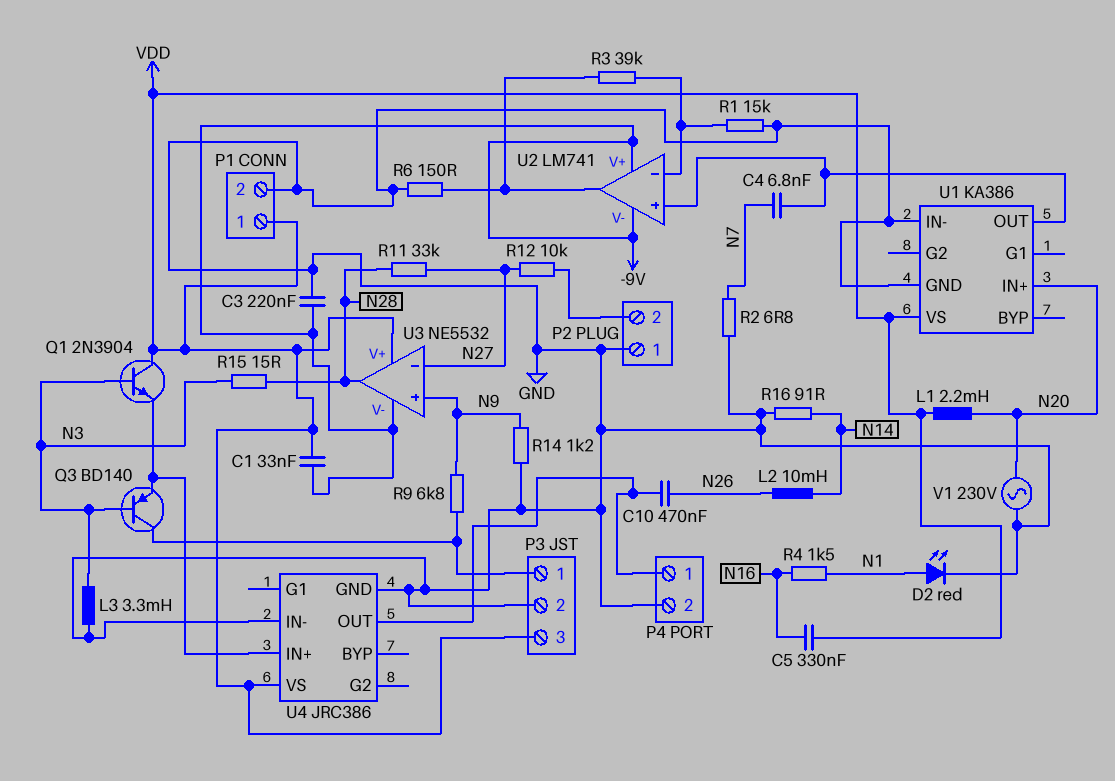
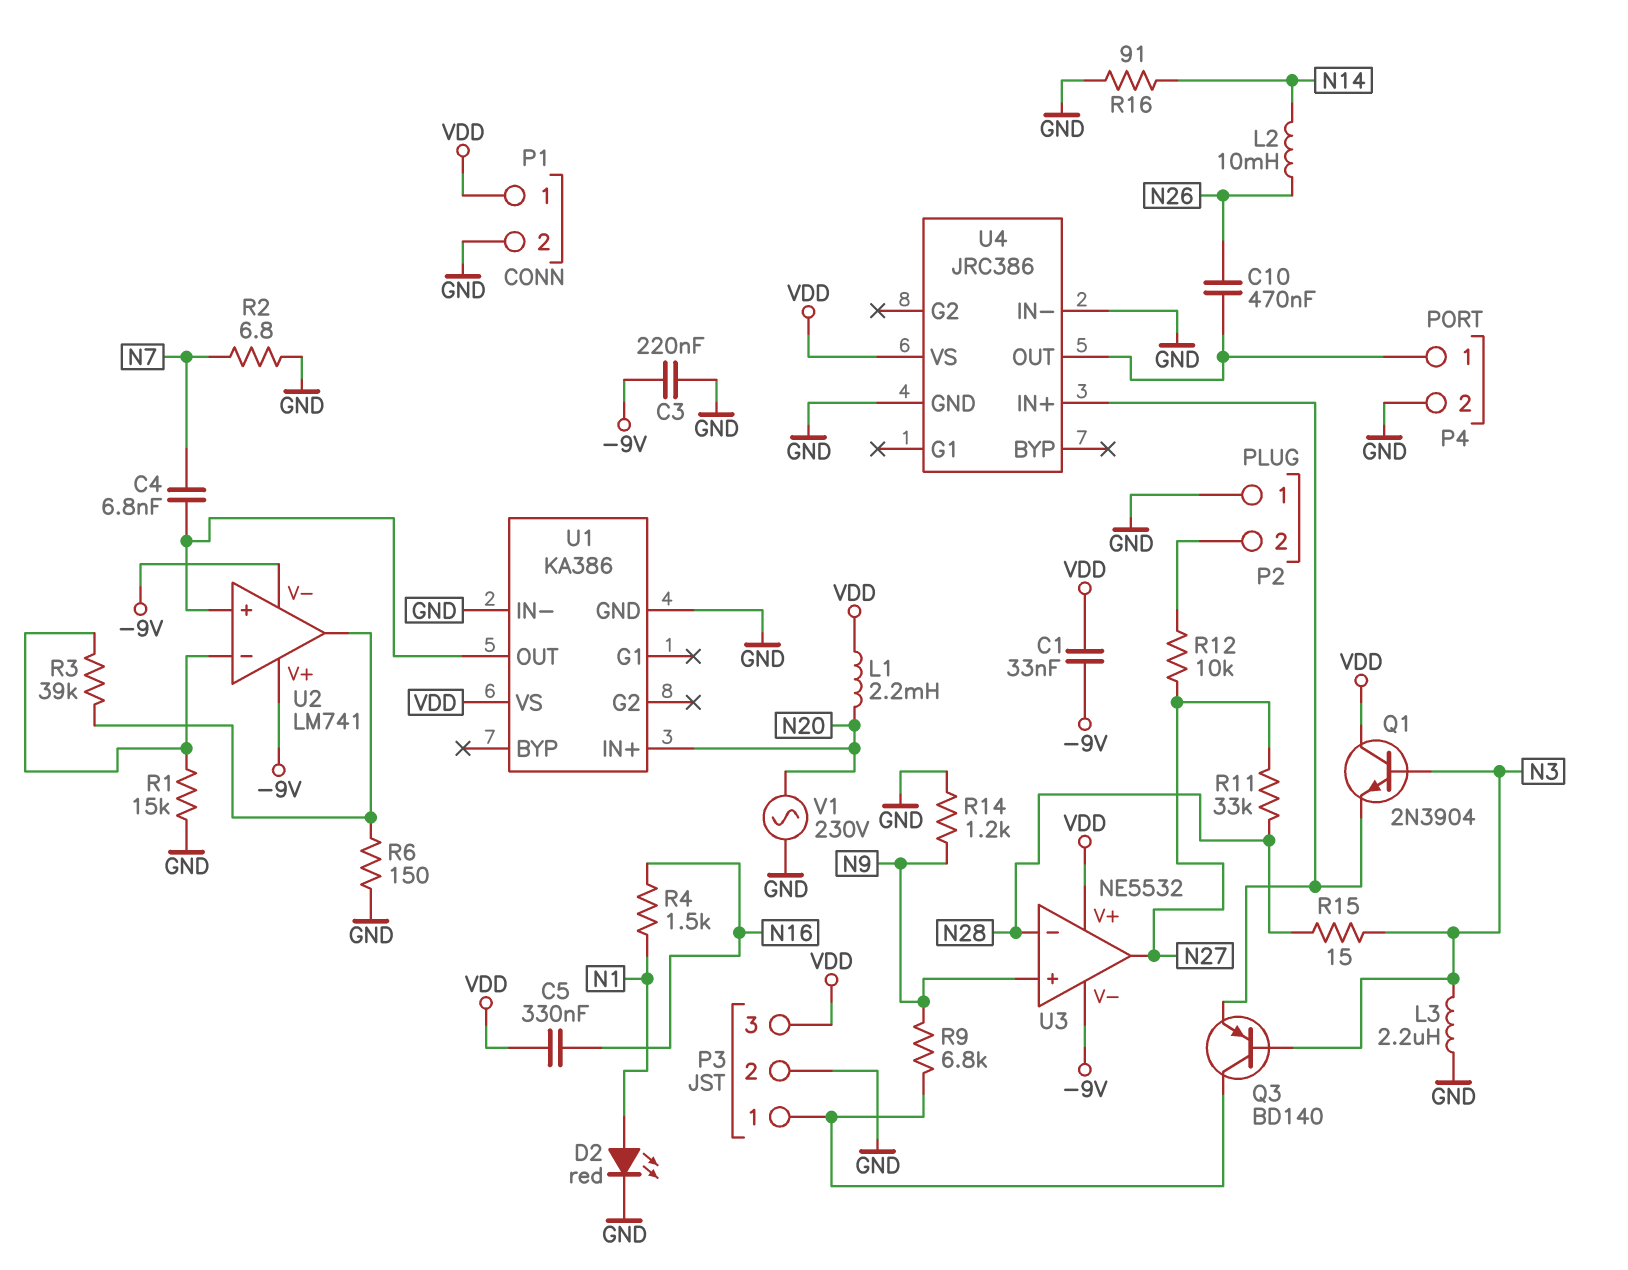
L3: 3.3mH (GND, N3) -> 2.2uH (GND, N3)
U3 pin in-: N27 -> N28
U3 pin out: N28 -> N27

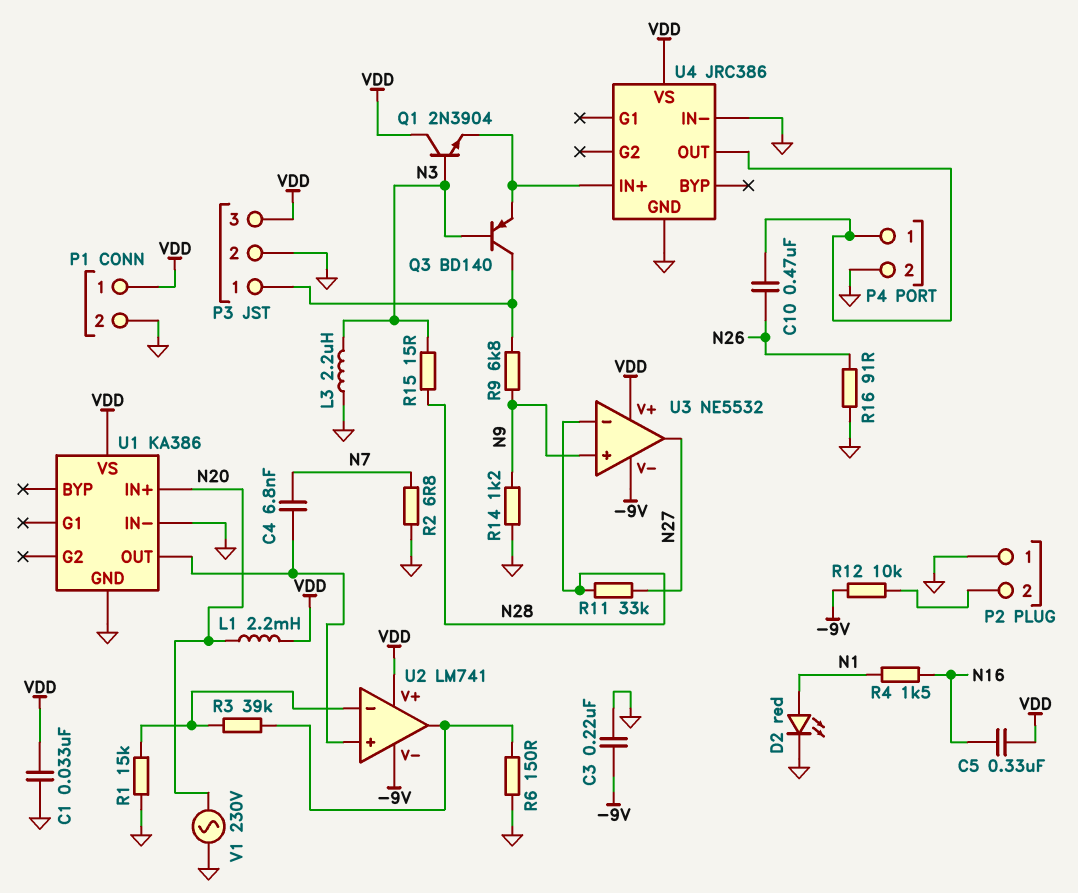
C1: 33nF (-9V, VDD) -> 33nF (GND, VDD)
L2: 10mH (N14, N26) -> none
R12: 10k (N27, P2/2) -> 10k (-9V, P2/2)
R16: 91 (GND, N14) -> 91 (GND, N26)
U2 pin V+: -9V -> VDD

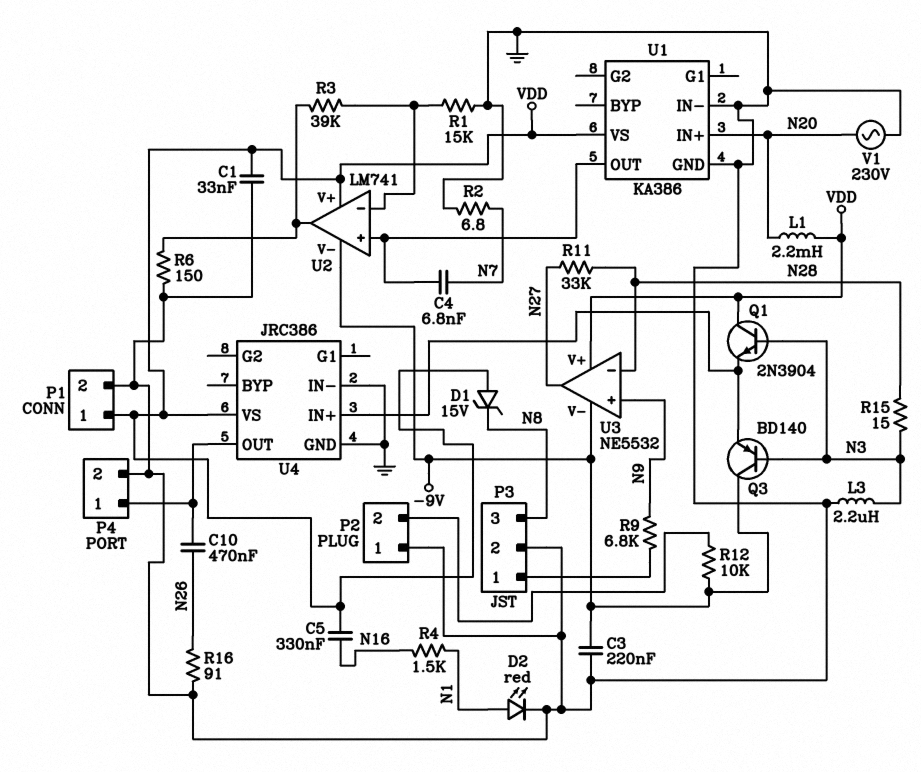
D1: none -> zener 15V (A VDD, K N8)
P3 pin 3: VDD -> N8
Q3: PNP BD140 (B N3, C P3/1, E U4/IN+) -> PNP BD140 (B N3, C -9V, E U4/IN+)
R14: 1.2k (GND, N9) -> none

